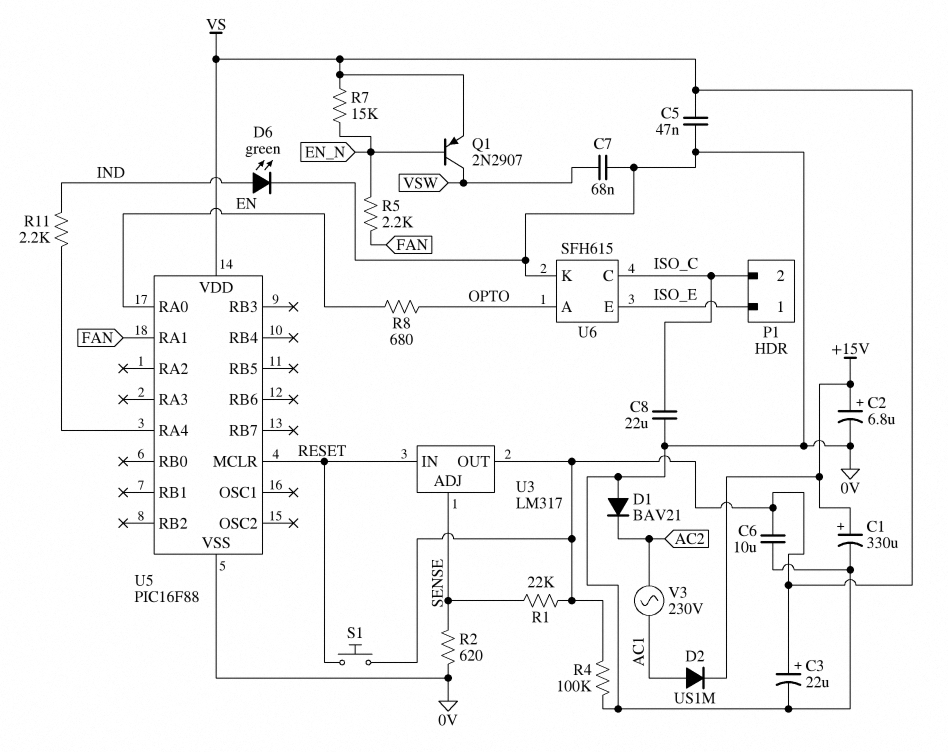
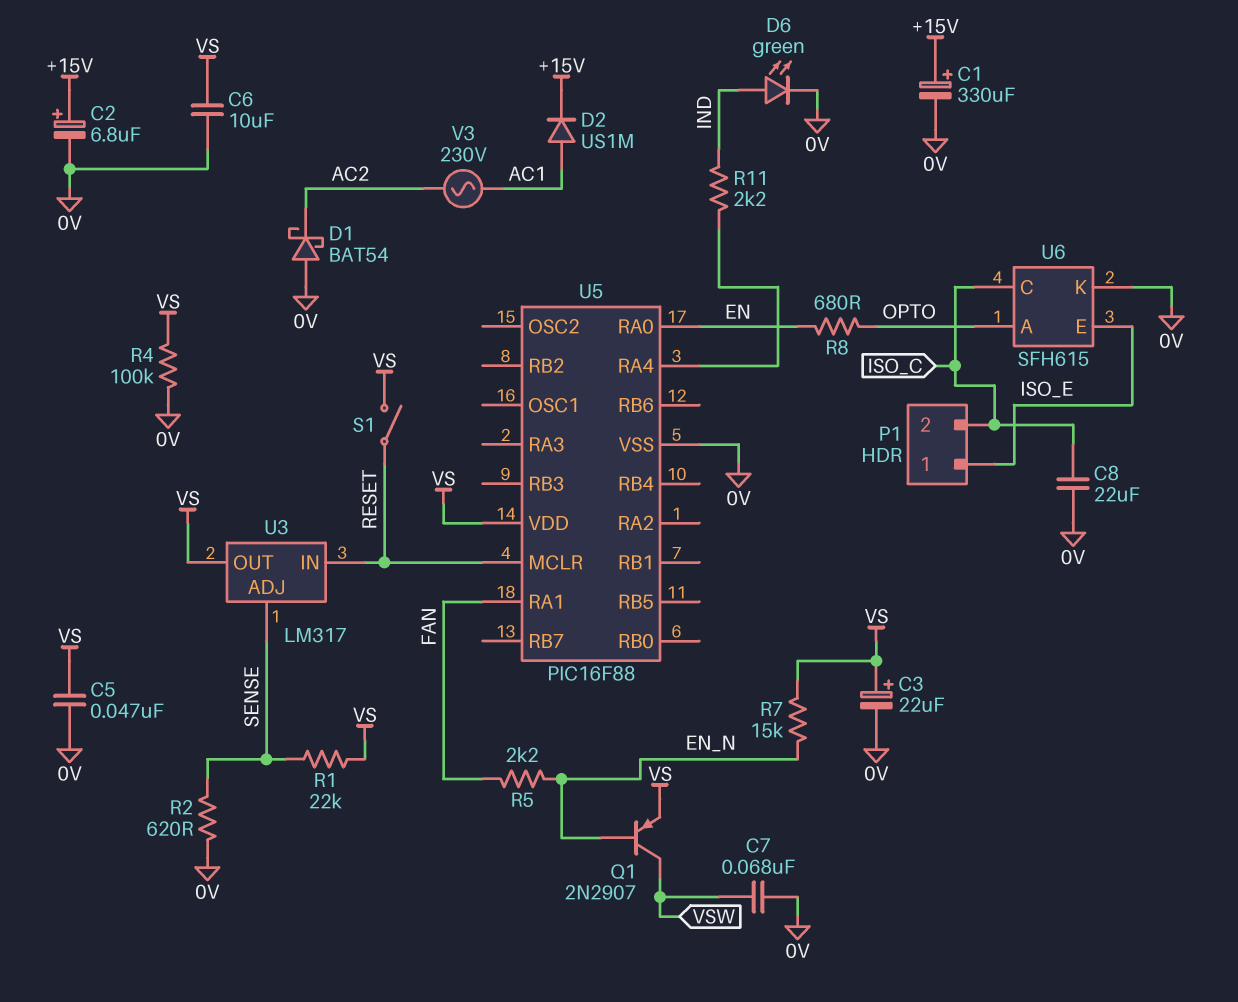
D1: diode BAV21 (A 0V, K AC2) -> schottky BAT54 (A 0V, K AC2)
S1: button (RESET, VS) -> switch (RESET, VS)

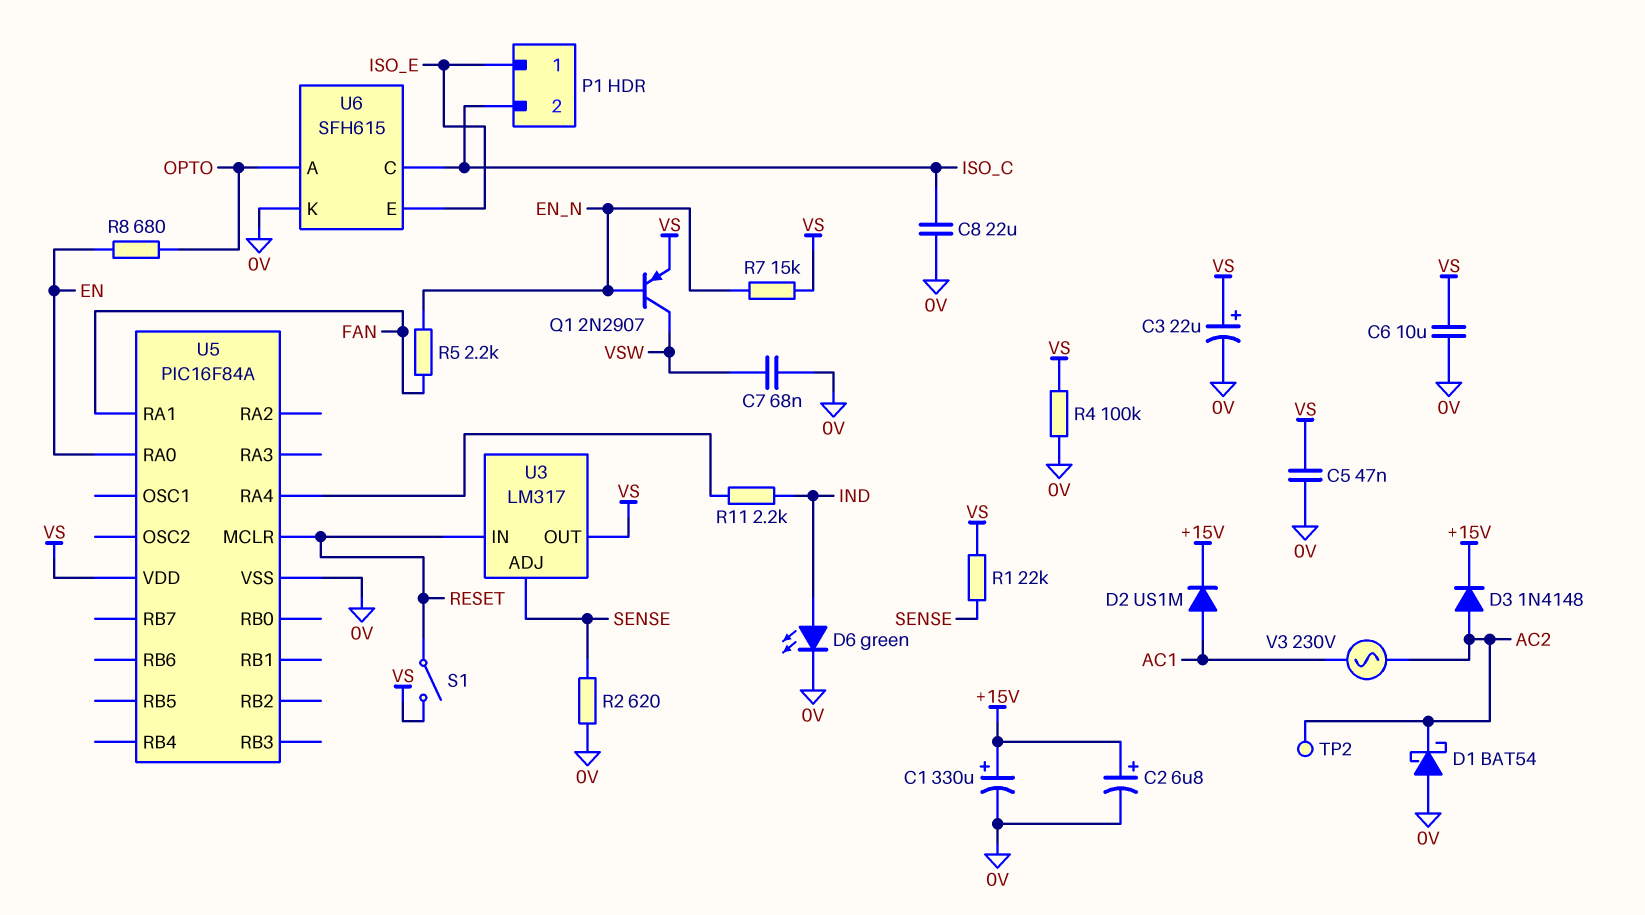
D3: none -> diode 1N4148 (A AC2, K +15V)
TP2: none -> test point (AC2)
U5: PIC16F88 -> PIC16F84A

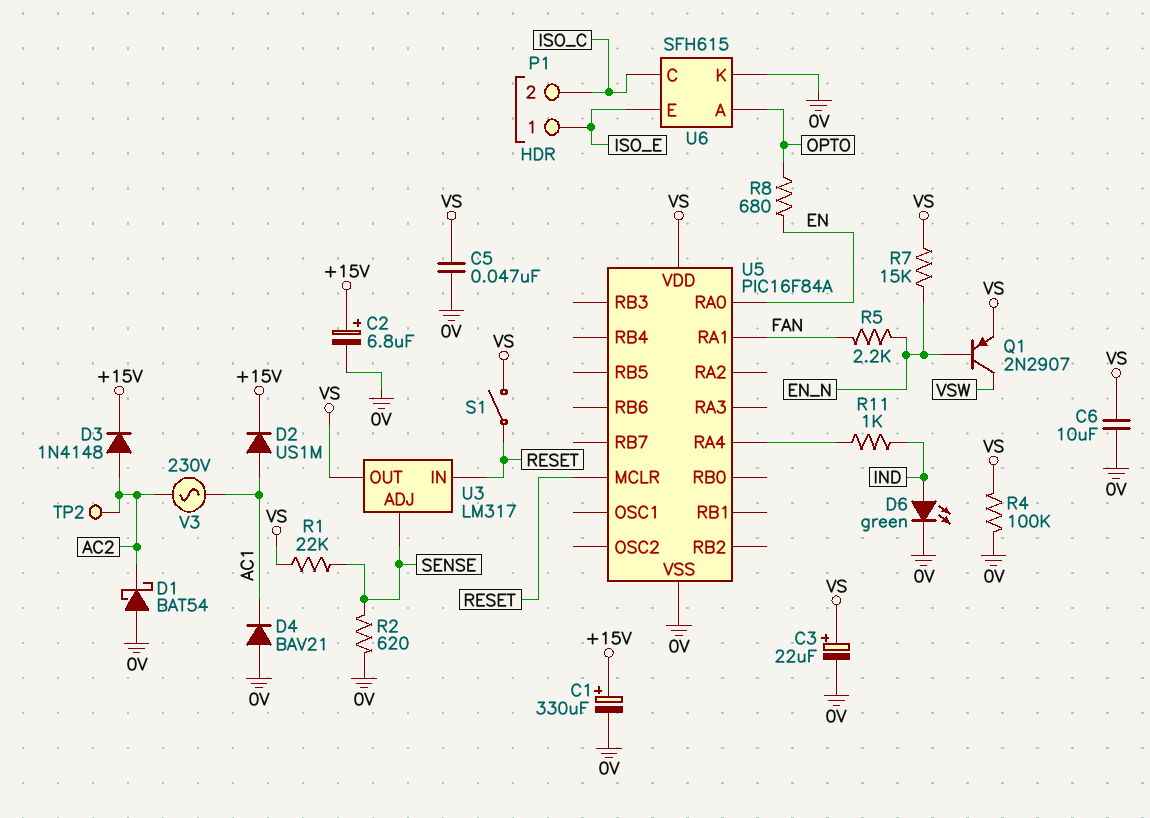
C7: 68nF (0V, VSW) -> none
C8: 22uF (0V, ISO_C) -> none
D4: none -> diode BAV21 (A 0V, K AC1)
R11: 2.2k (IND, U5/RA4) -> 1k (IND, U5/RA4)

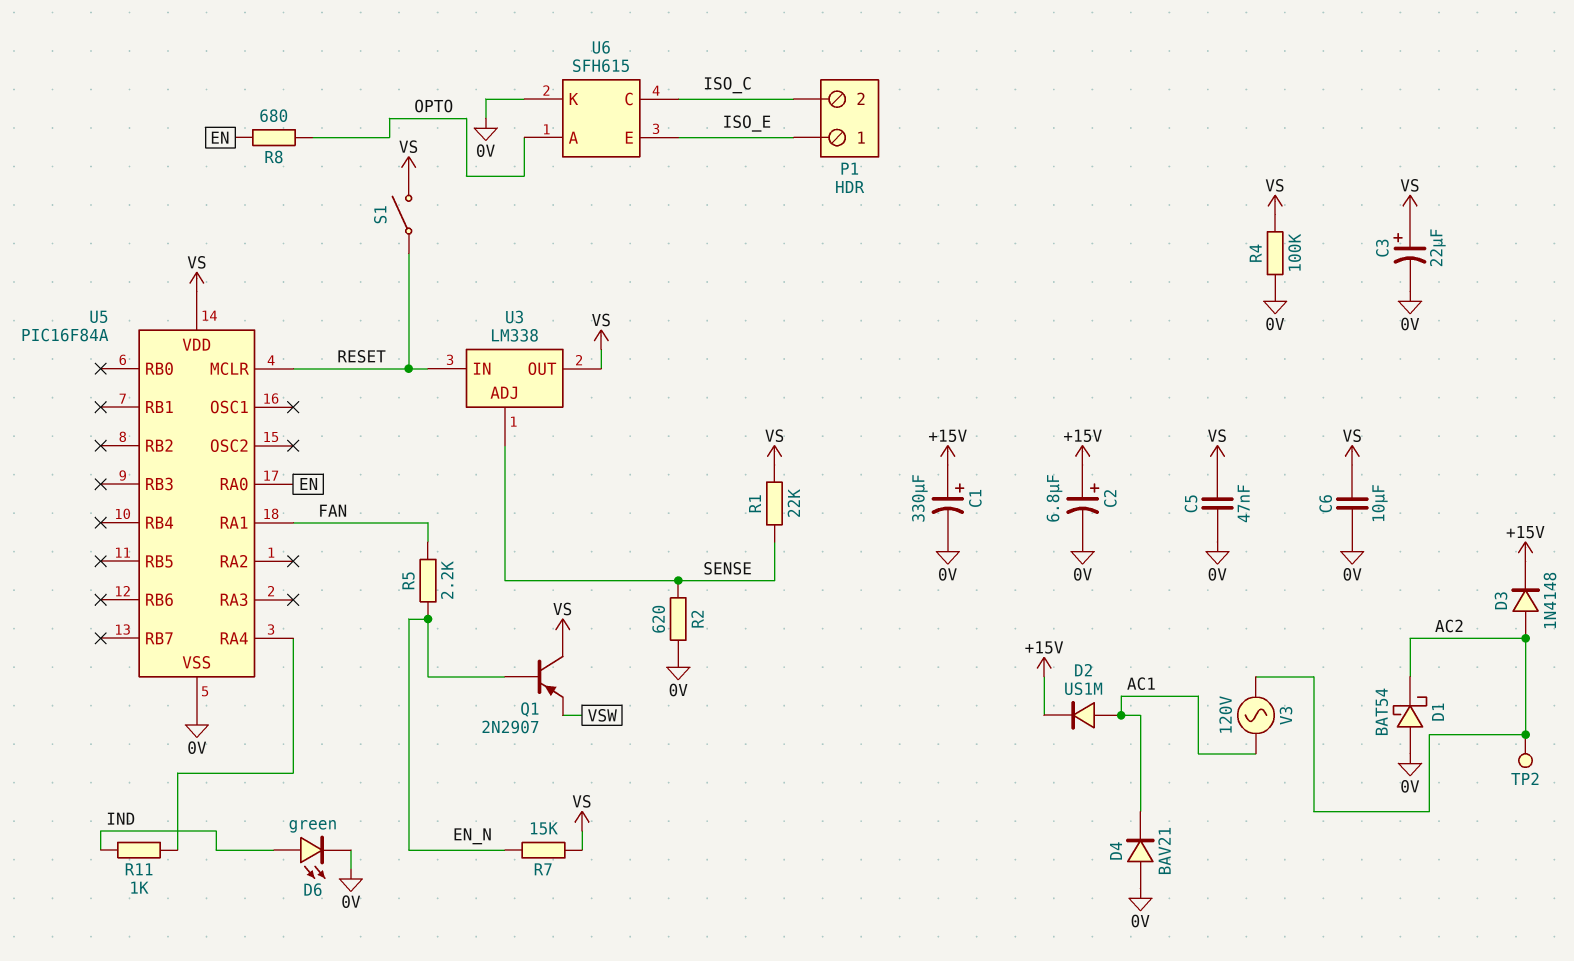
Q1: PNP 2N2907 (B EN_N, C VSW, E VS) -> PNP 2N2907 (B EN_N, C VS, E VSW)
U3: LM317 -> LM338
V3: AC 230V (AC1, AC2) -> AC 120V (AC1, AC2)

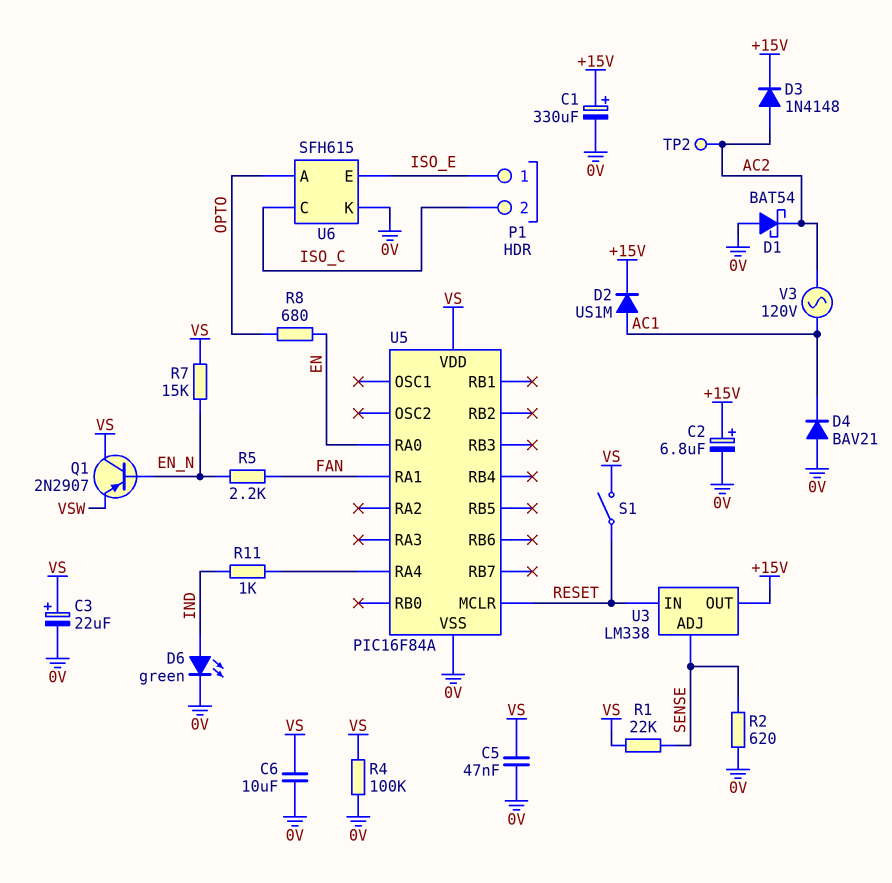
U3 pin OUT: VS -> +15V

